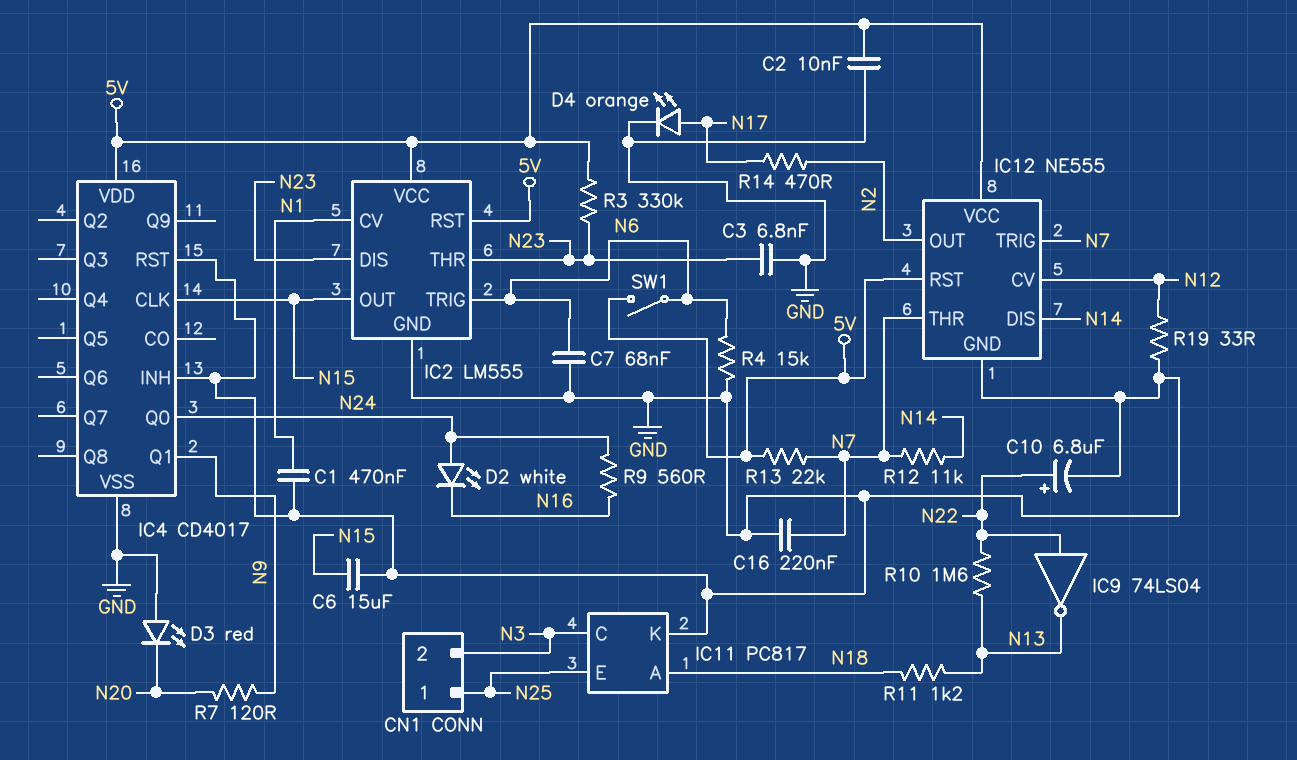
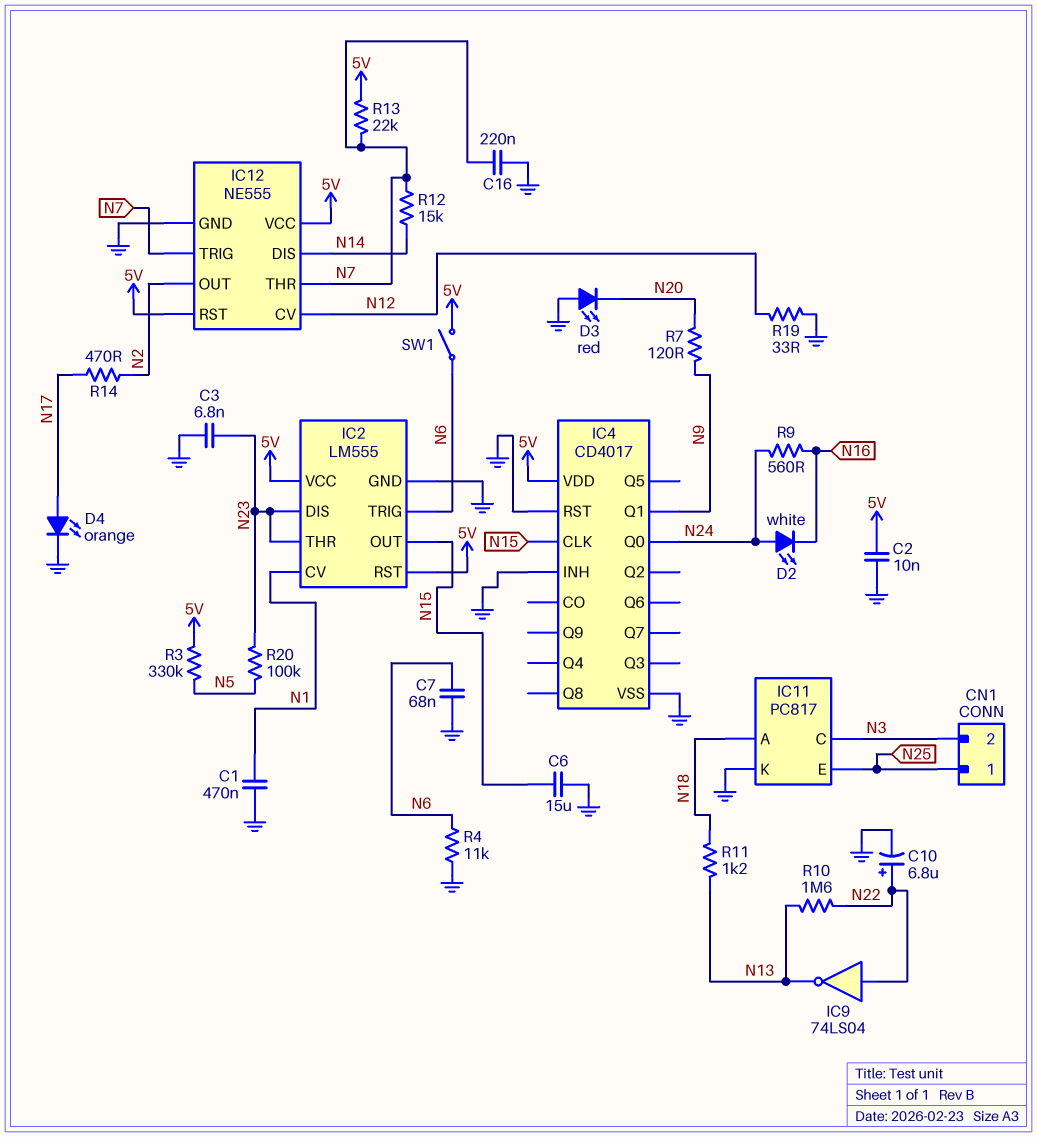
R3: 330k (5V, N23) -> 330k (5V, N5)
R4: 15k (GND, N6) -> 11k (GND, N6)
R12: 11k (N7, N14) -> 15k (N7, N14)
R20: none -> 100k (N5, N23)

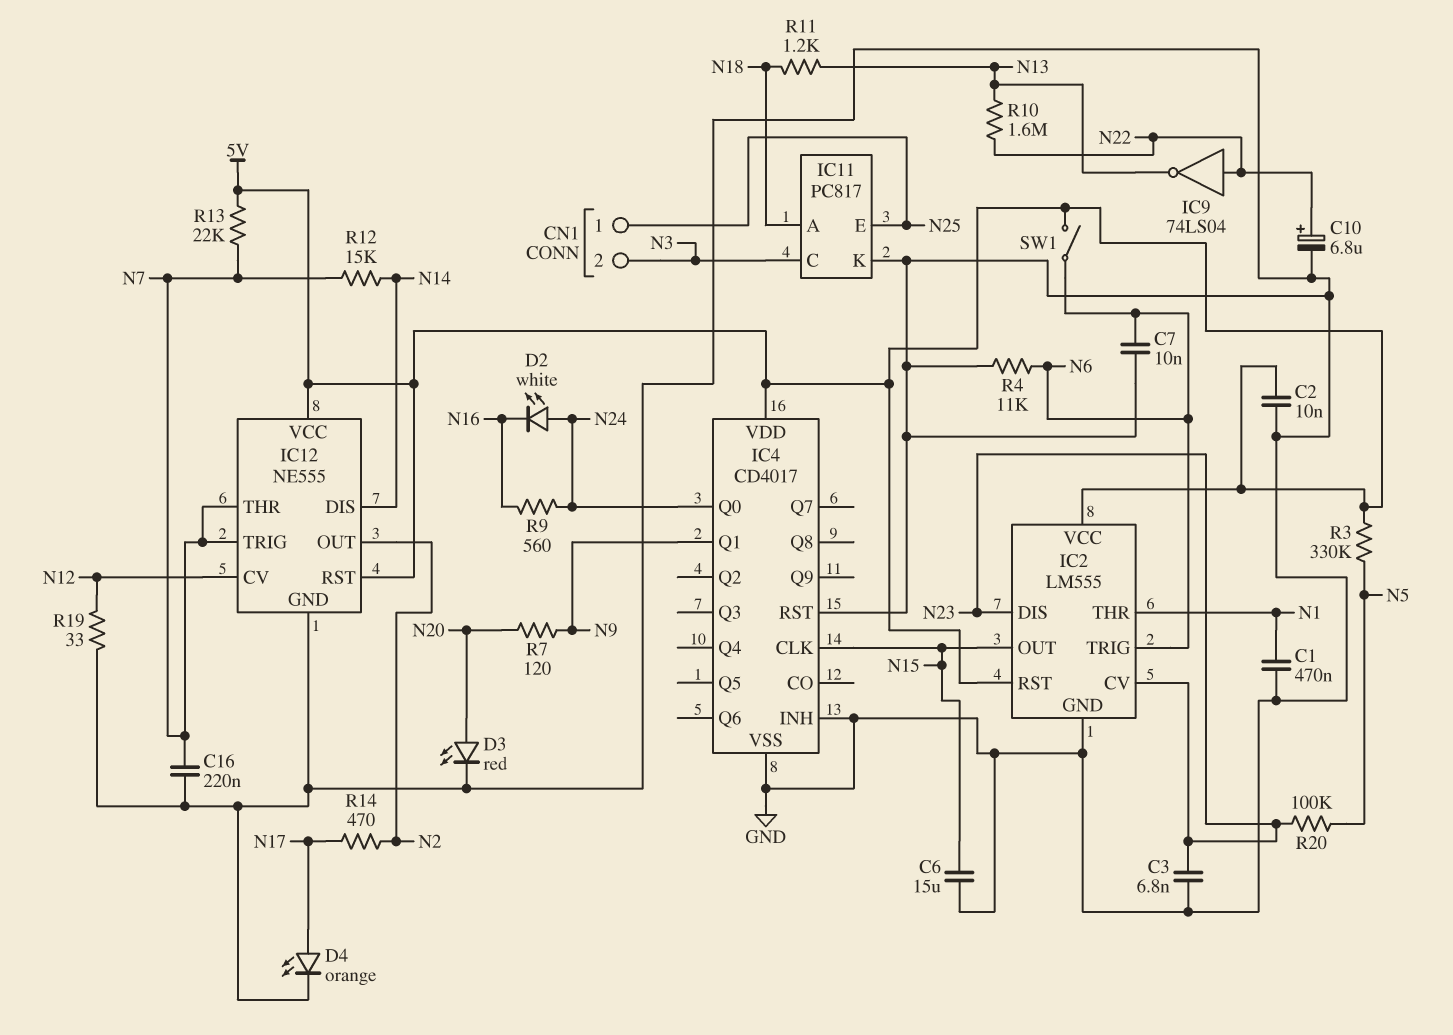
C7: 68nF (GND, N6) -> 10nF (GND, N6)
D3: LED red (A GND, K N20) -> LED red (A N20, K GND)
IC2 pin CV: N1 -> N23
IC2 pin THR: N23 -> N1

